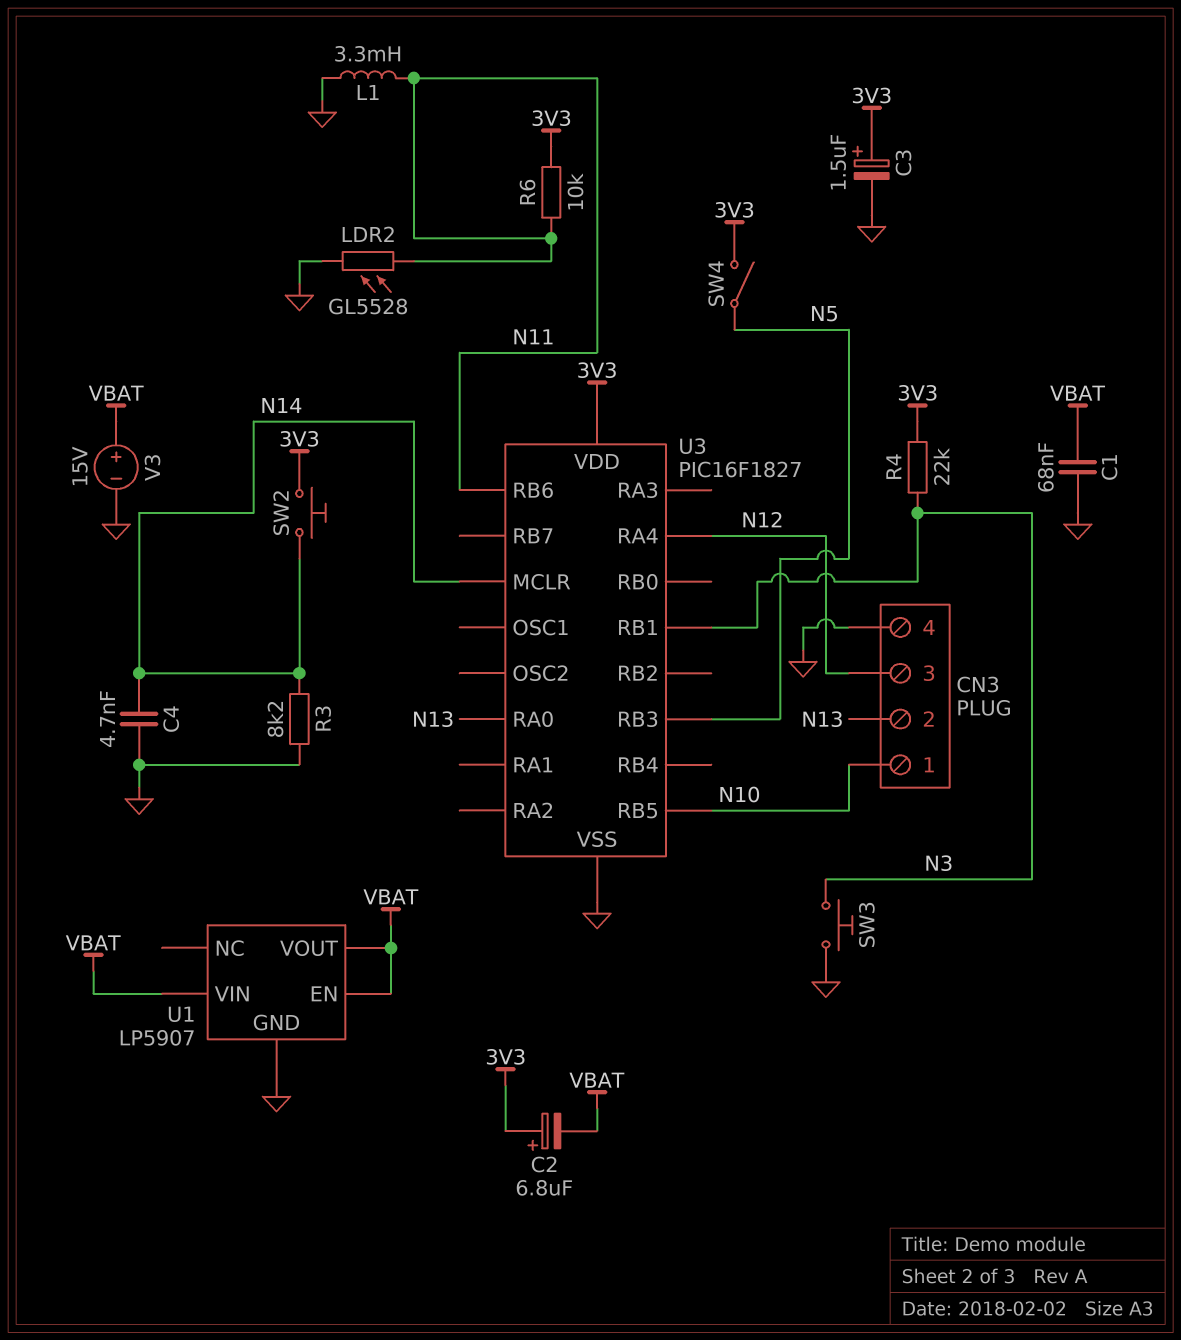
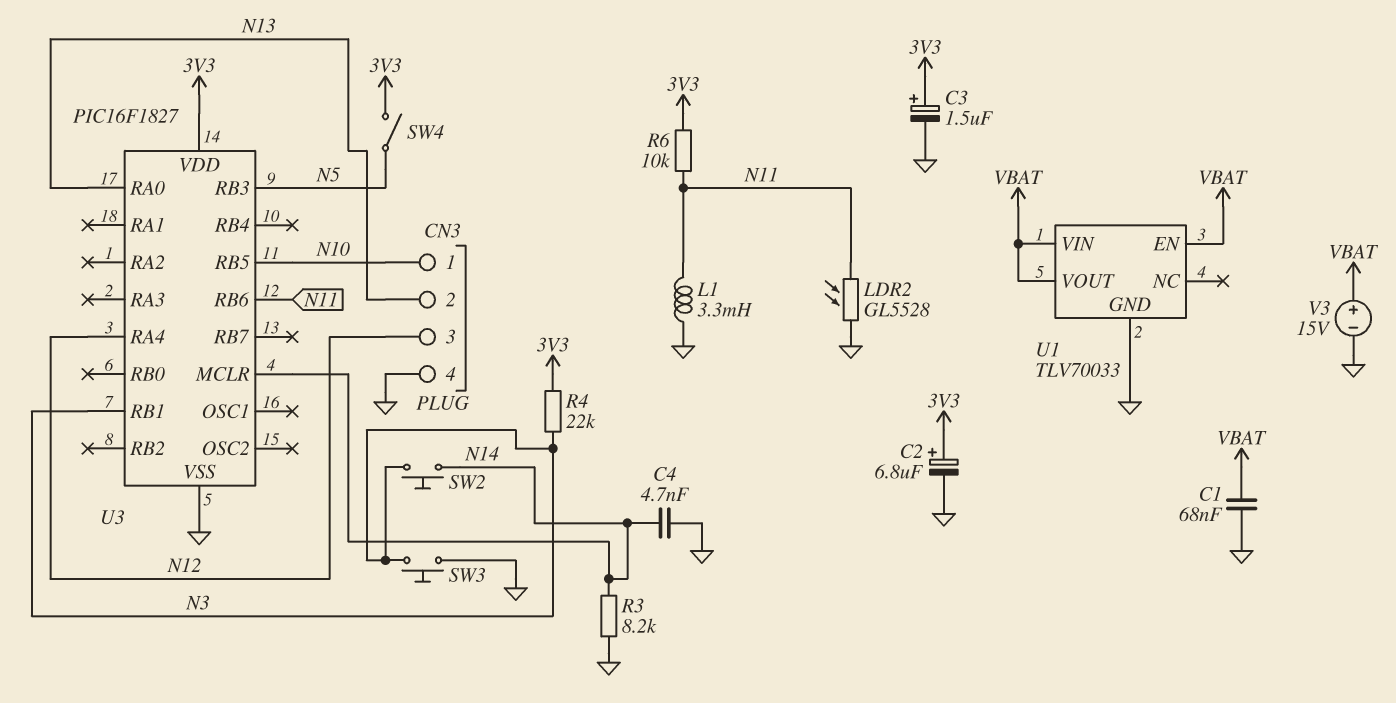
C2: 6.8uF (plus 3V3, minus VBAT) -> 6.8uF (plus 3V3, minus GND)
SW2: button (3V3, N14) -> button (N3, N14)
U1: LP5907 -> TLV70033

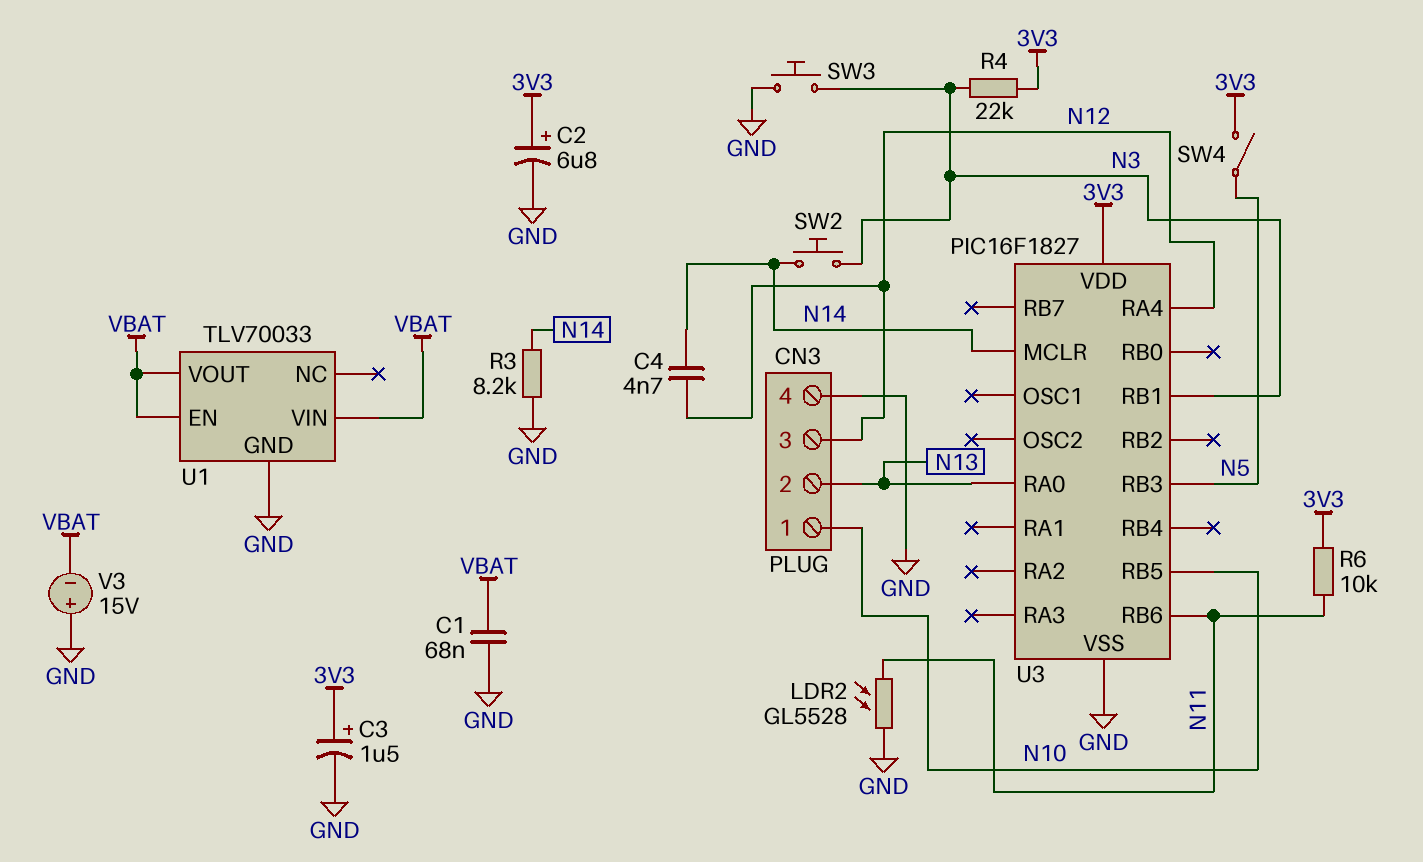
C4: 4.7nF (GND, N14) -> 4.7nF (N12, N14)
L1: 3.3mH (GND, N11) -> none
V3: 15V (plus VBAT, minus GND) -> 15V (plus GND, minus VBAT)

